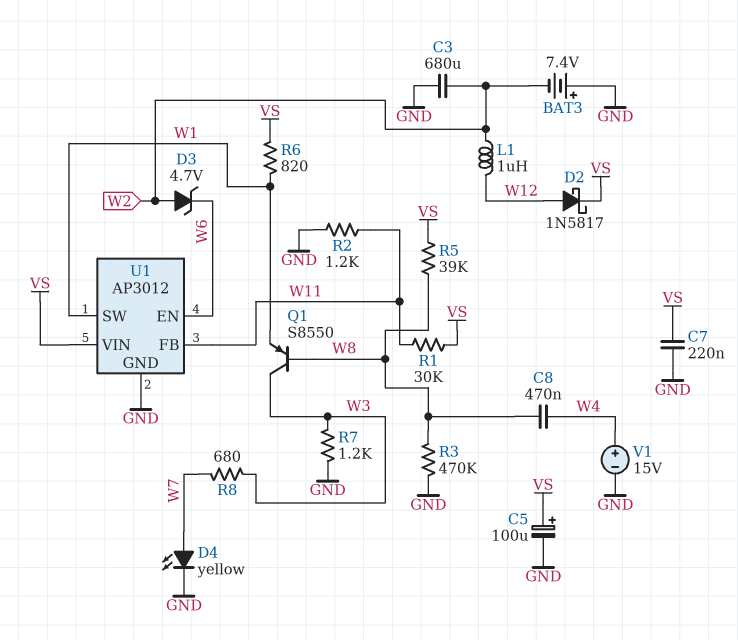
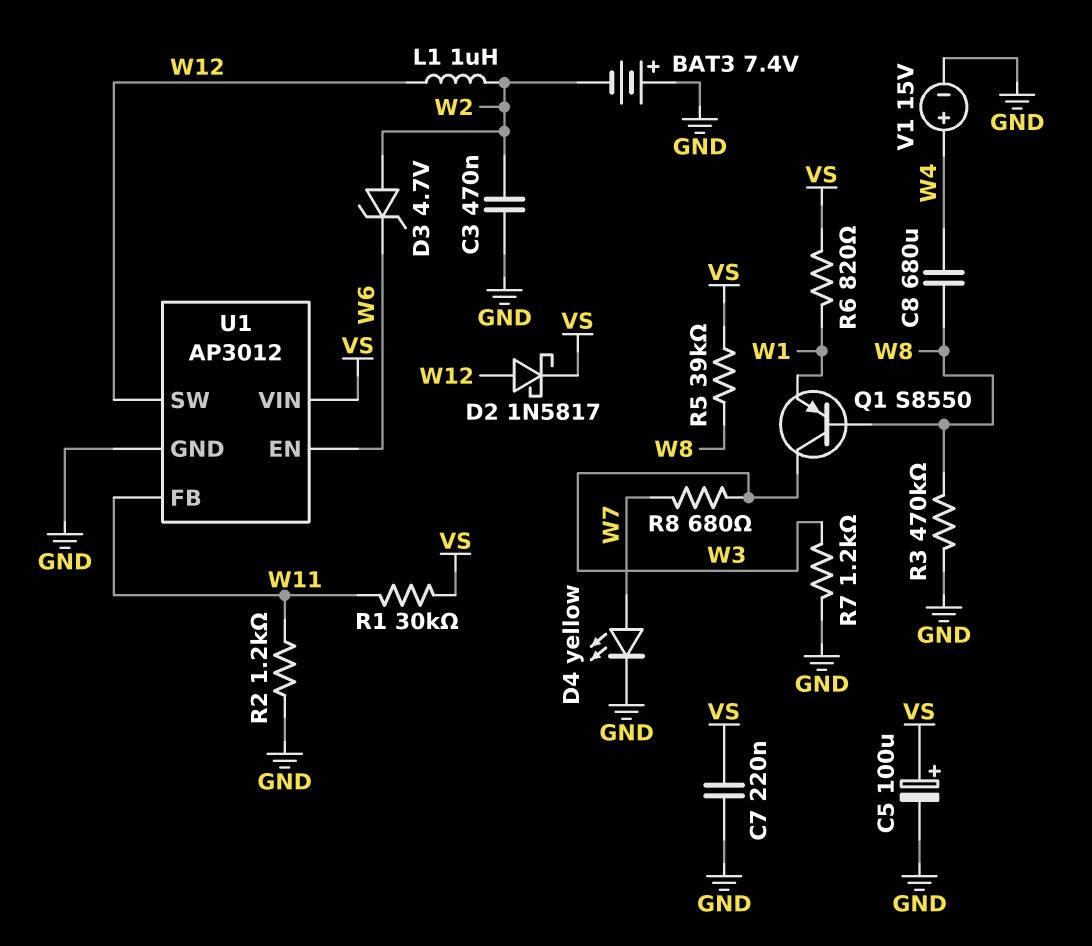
C3: 680uF (GND, W2) -> 470nF (GND, W2)
C8: 470nF (W4, W8) -> 680uF (W4, W8)
U1 pin SW: W1 -> W12

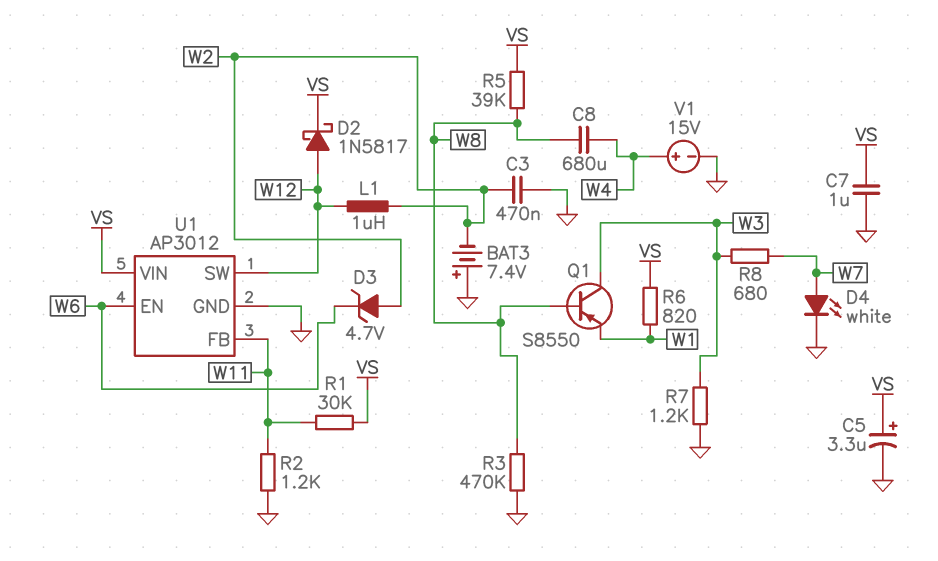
C5: 100uF (plus VS, minus GND) -> 3.3uF (plus VS, minus GND)
C7: 220nF (GND, VS) -> 1uF (GND, VS)
D4: LED yellow (A W7, K GND) -> LED white (A W7, K GND)

